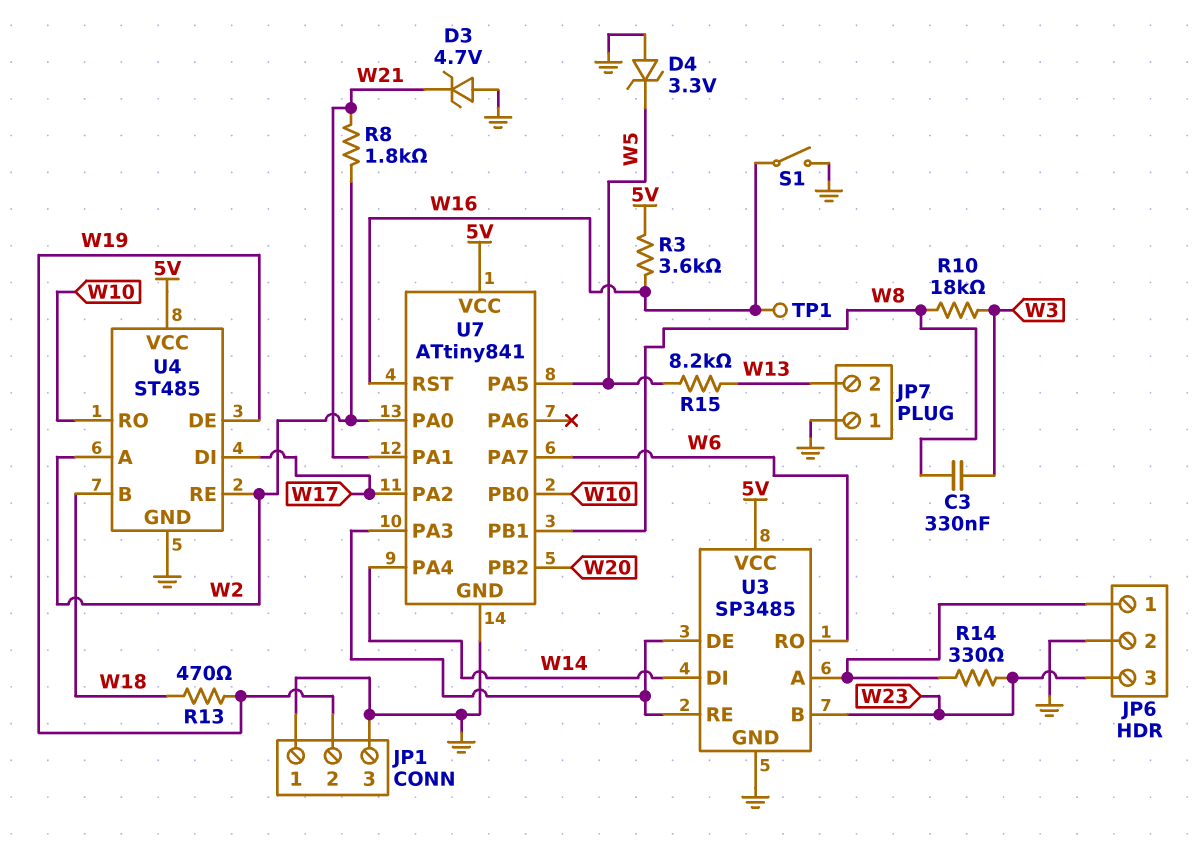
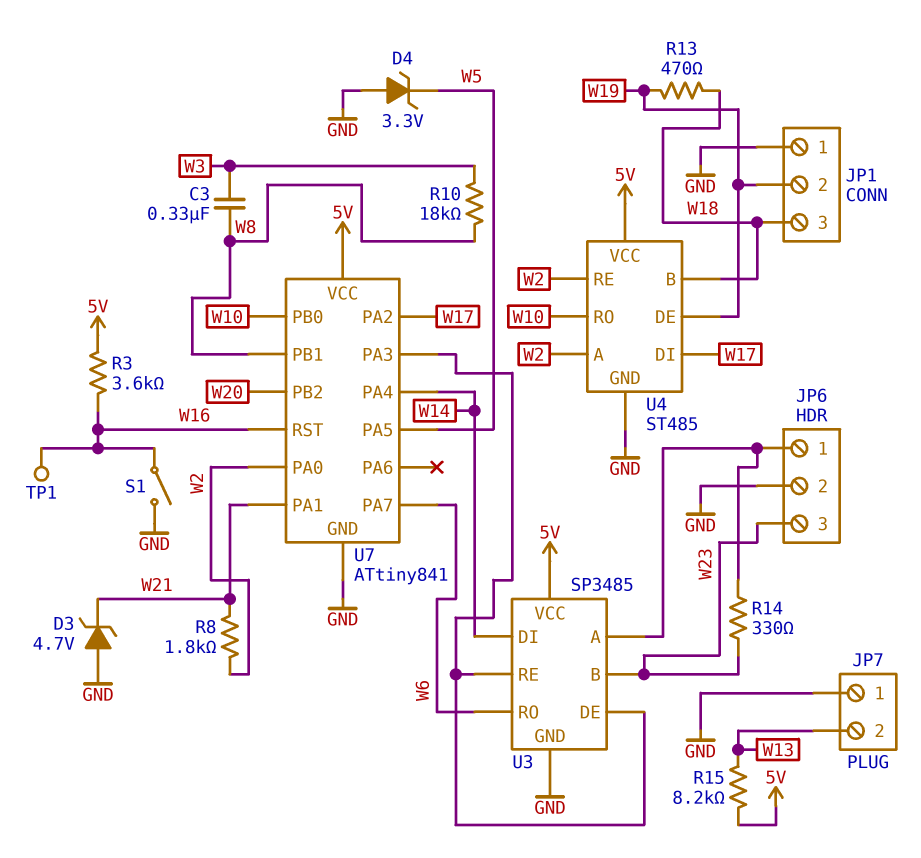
JP1 pin 3: GND -> W18
R15: 8.2k (W5, W13) -> 8.2k (5V, W13)

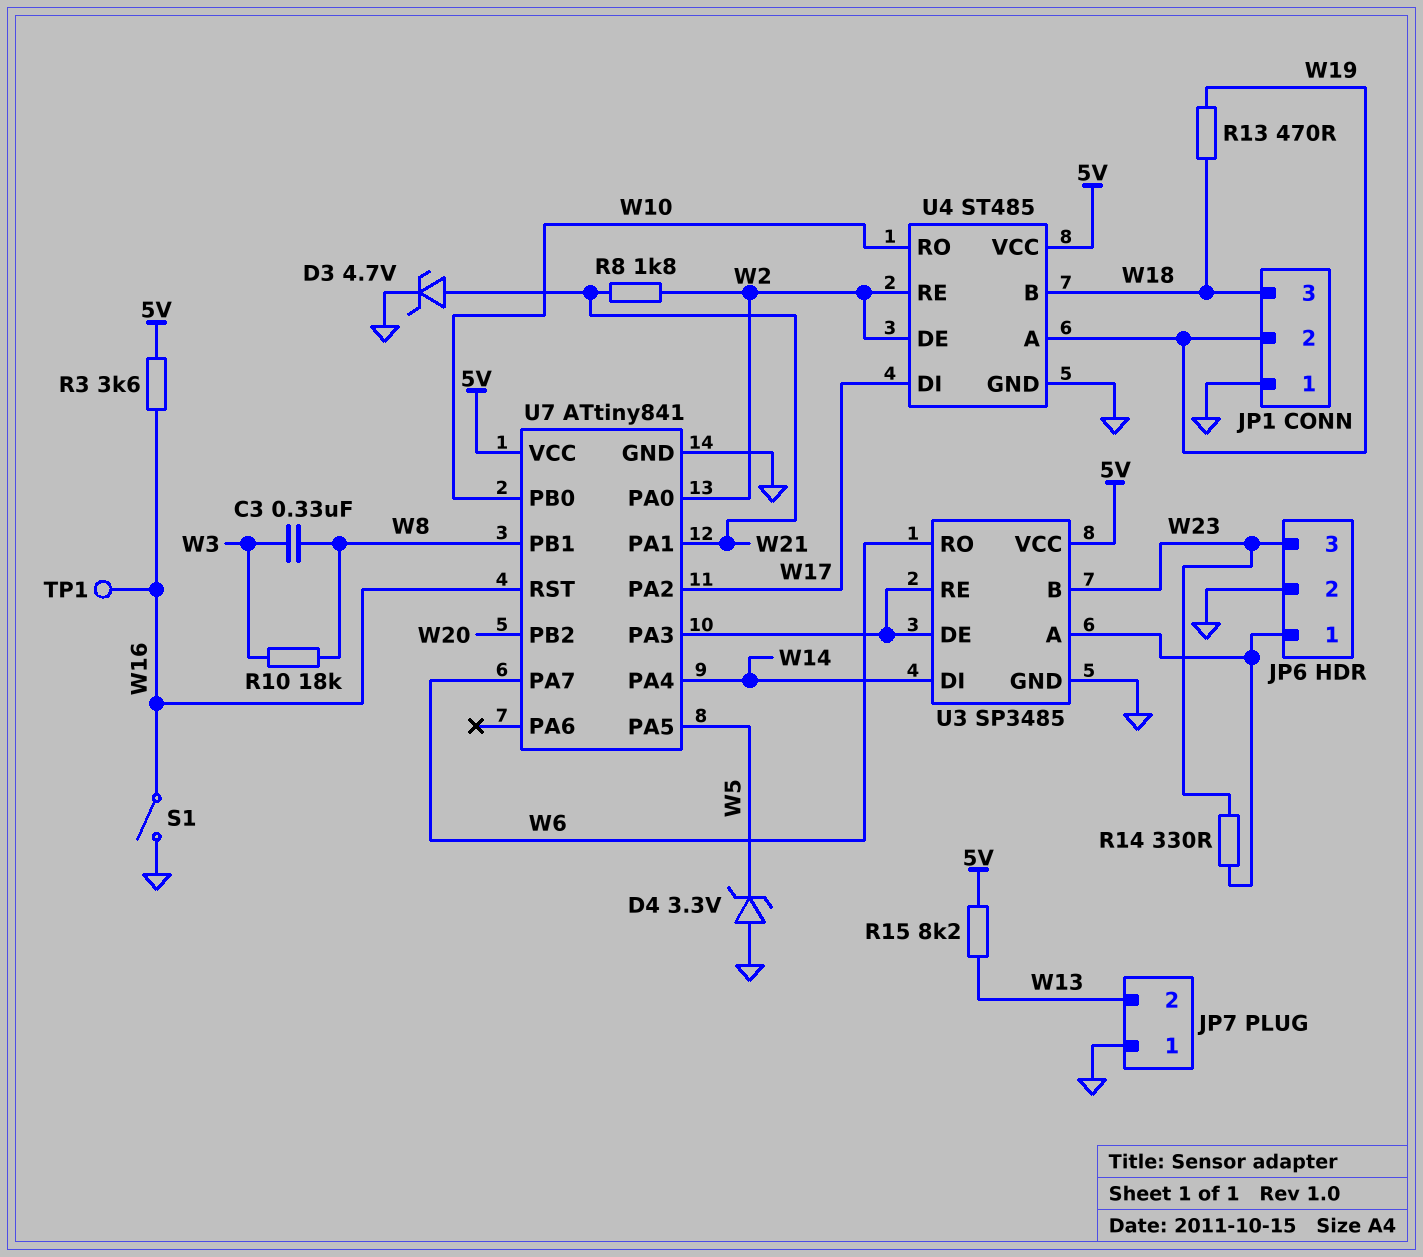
D3: zener 4.7V (A GND, K W21) -> zener 4.7V (A W21, K GND)
U4 pin A: W2 -> W19
U4 pin DE: W19 -> W2

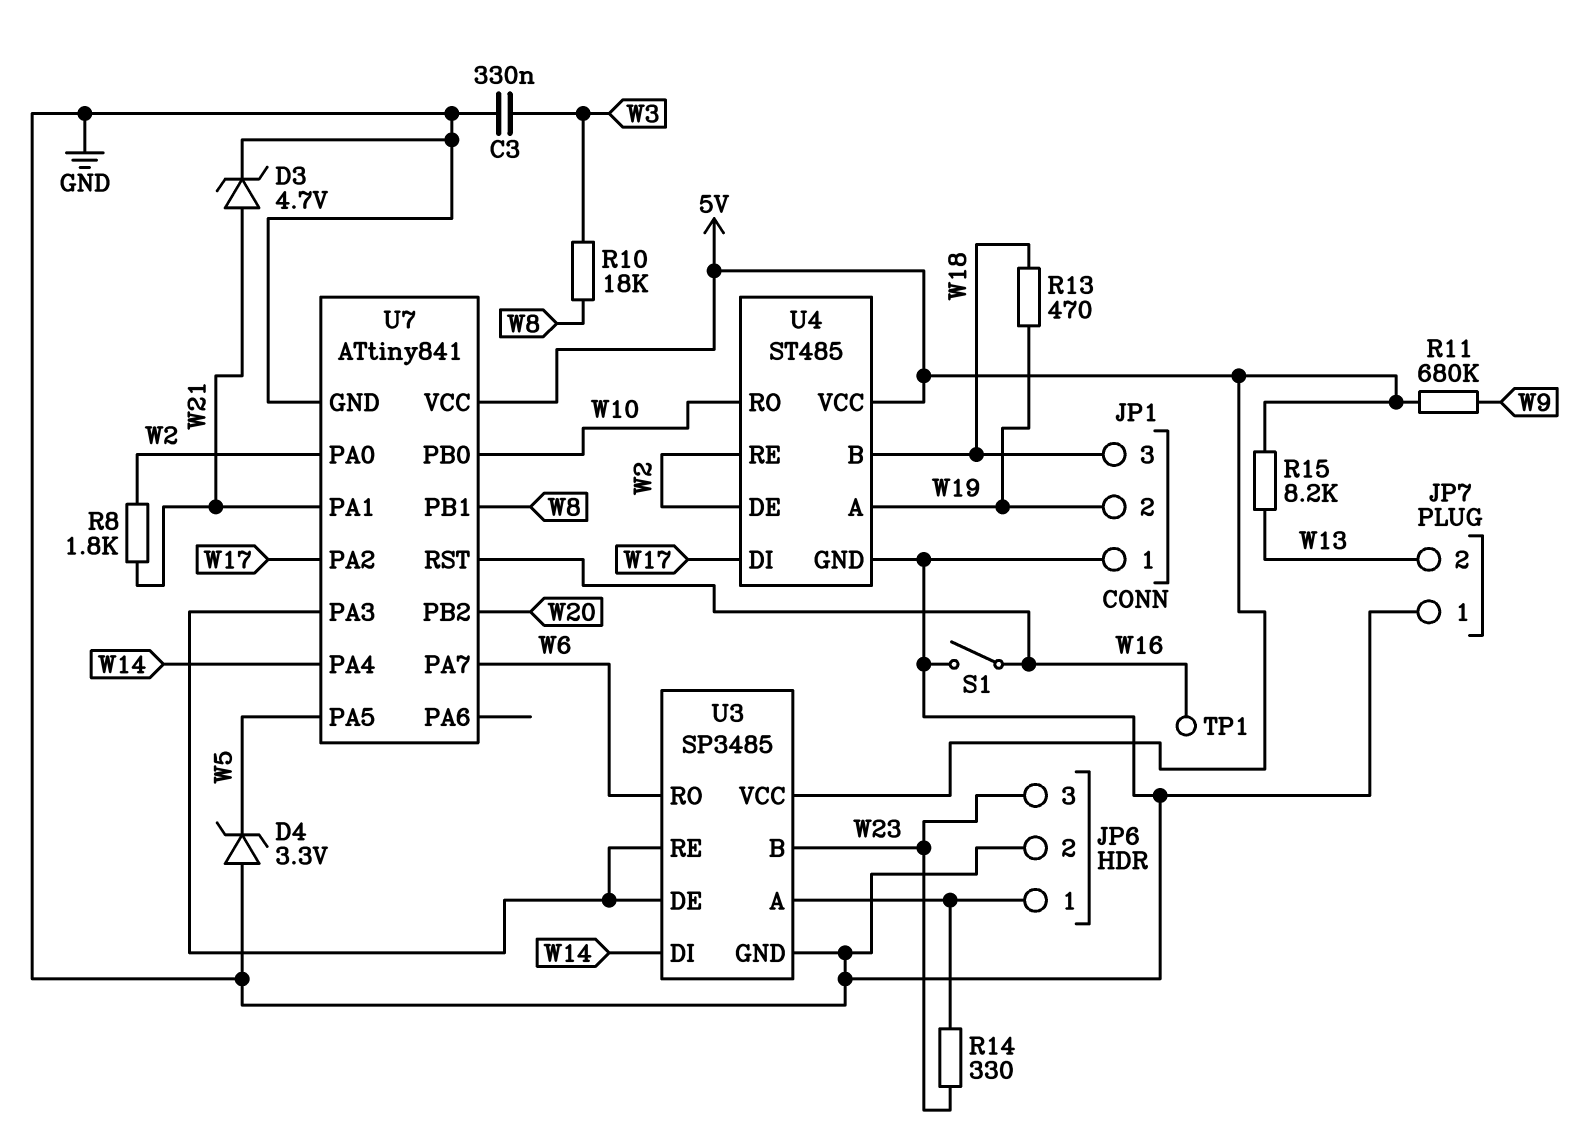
C3: 330nF (W3, W8) -> 330nF (GND, W3)
R3: 3.6k (5V, W16) -> none
R11: none -> 680k (5V, W9)

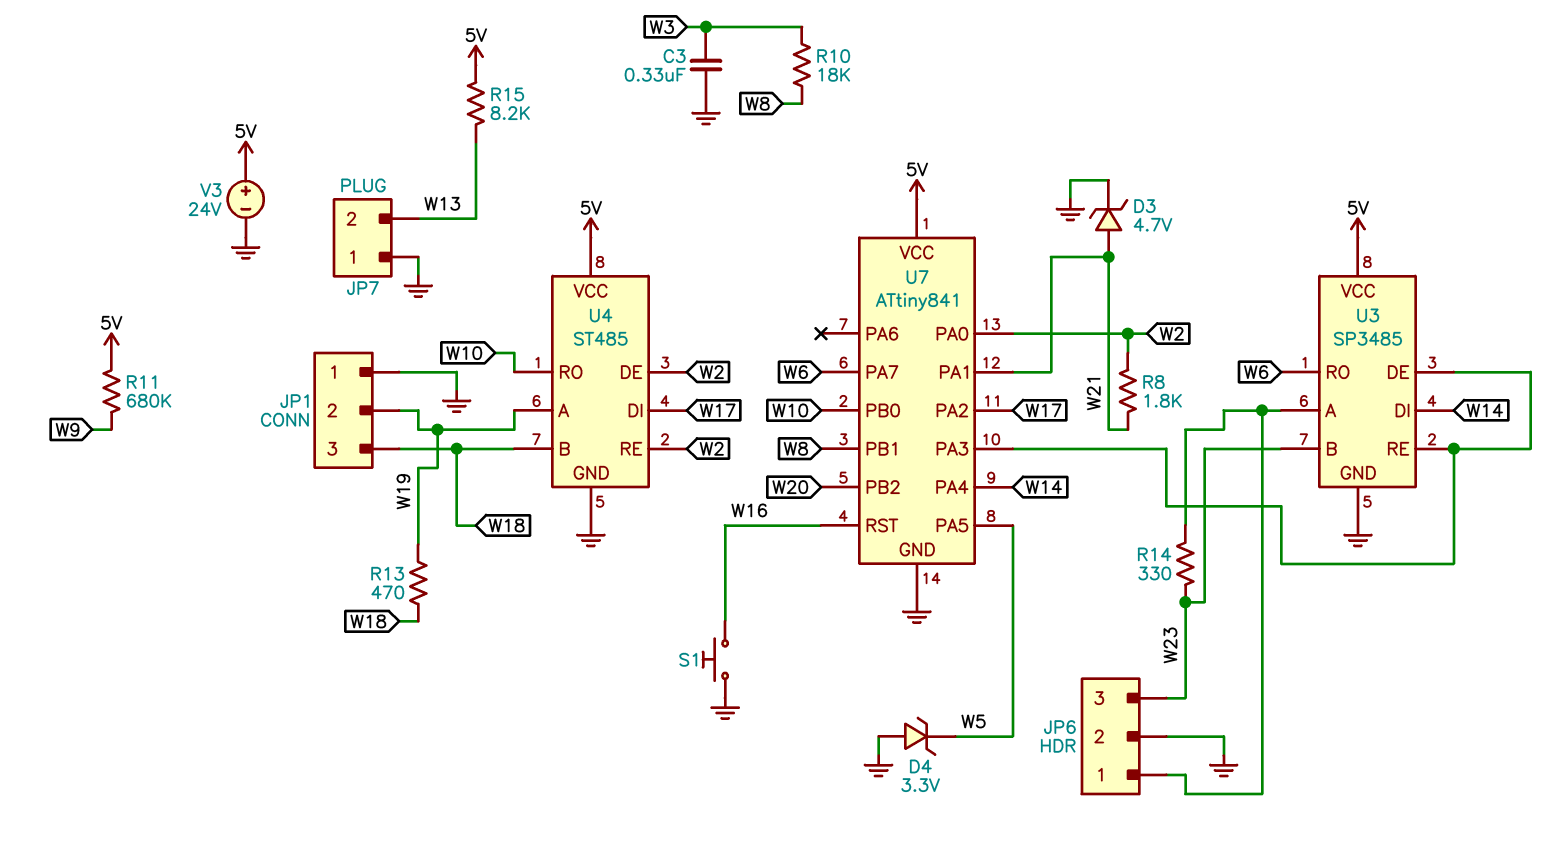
S1: switch (GND, W16) -> button (GND, W16)
TP1: test point (W16) -> none
V3: none -> 24V (plus 5V, minus GND)

